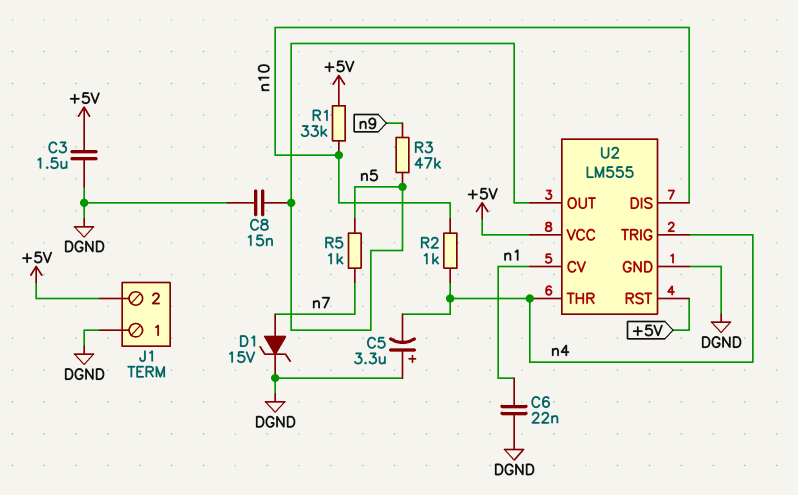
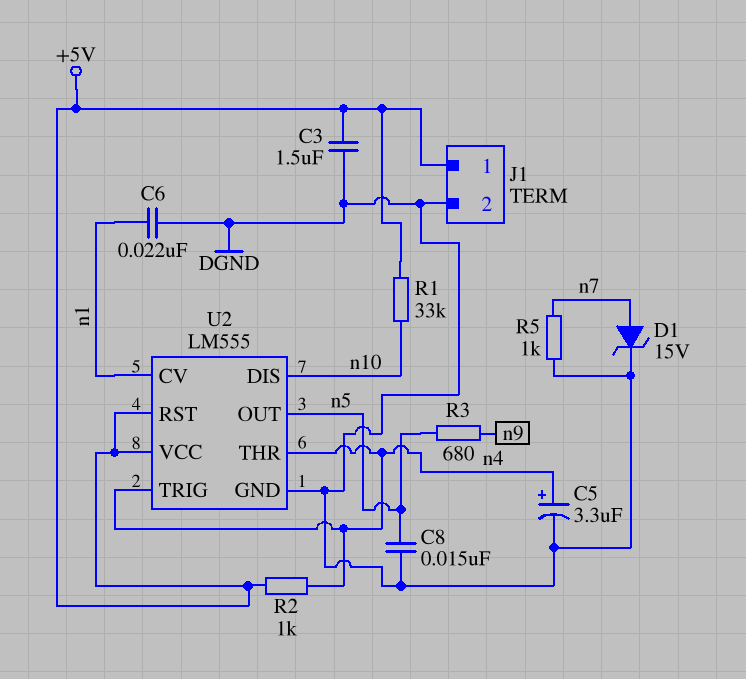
C5: 3.3uF (plus DGND, minus n4) -> 3.3uF (plus n4, minus DGND)
J1 pin 1: DGND -> +5V
J1 pin 2: +5V -> DGND
R2: 1k (n4, n10) -> 1k (+5V, n4)
R3: 47k (n5, n9) -> 680 (n5, n9)
R5: 1k (n5, n7) -> 1k (DGND, n7)

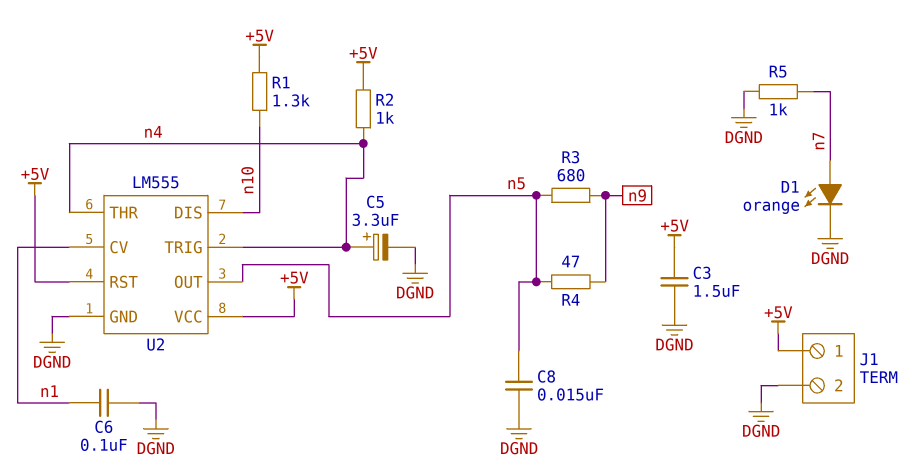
C6: 22nF (DGND, n1) -> 100nF (DGND, n1)
D1: zener 15V (A n7, K DGND) -> LED orange (A n7, K DGND)
R1: 33k (+5V, n10) -> 1.3k (+5V, n10)
R4: none -> 47 (n5, n9)

